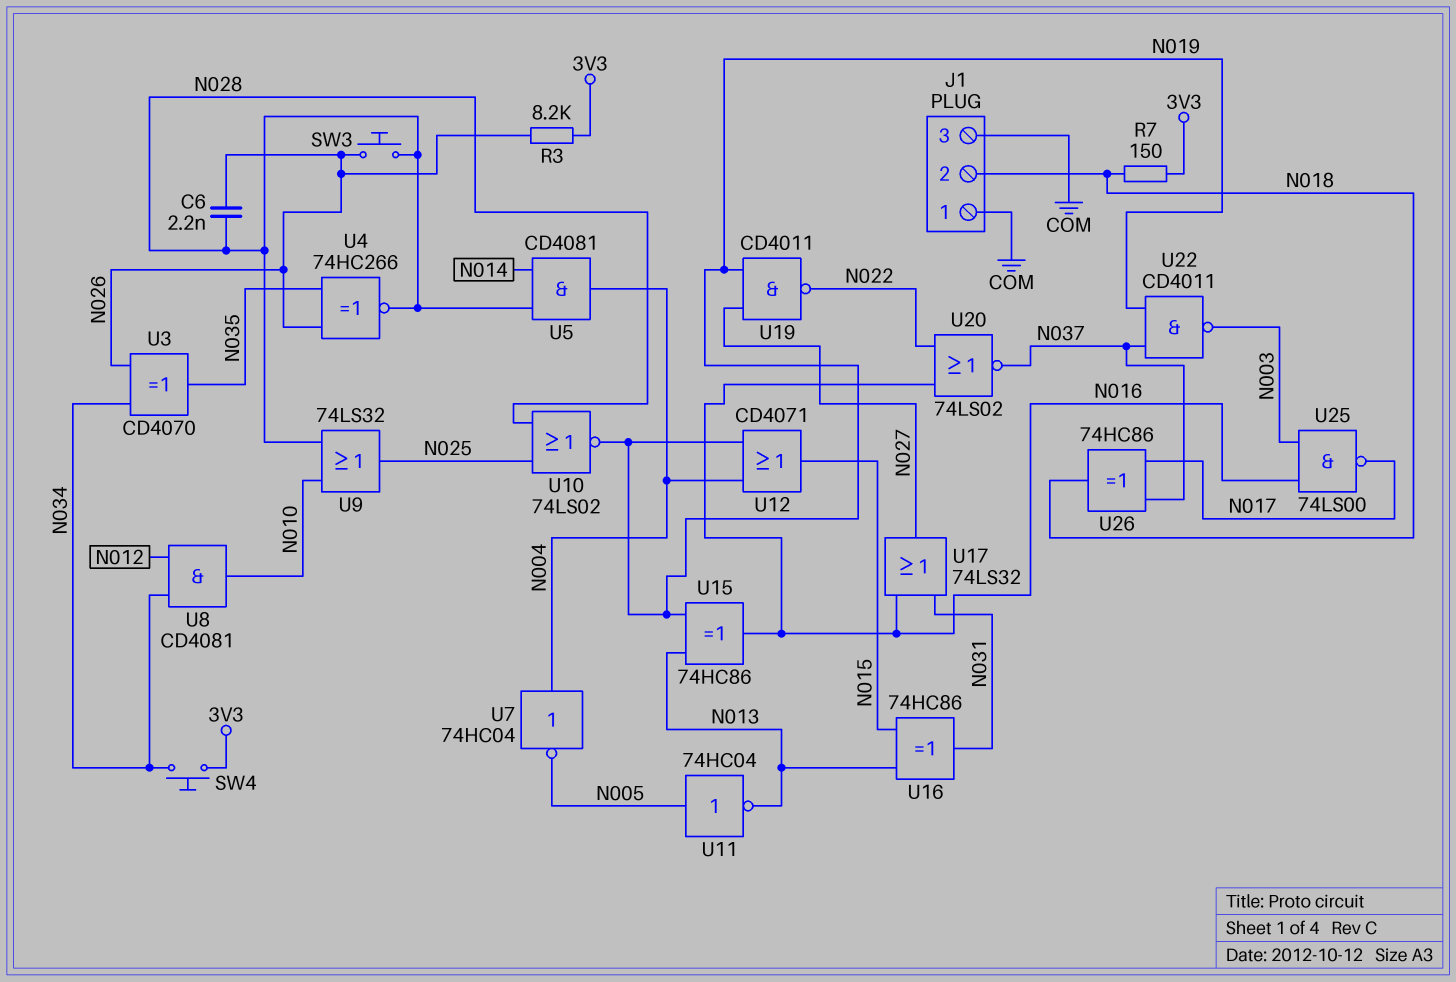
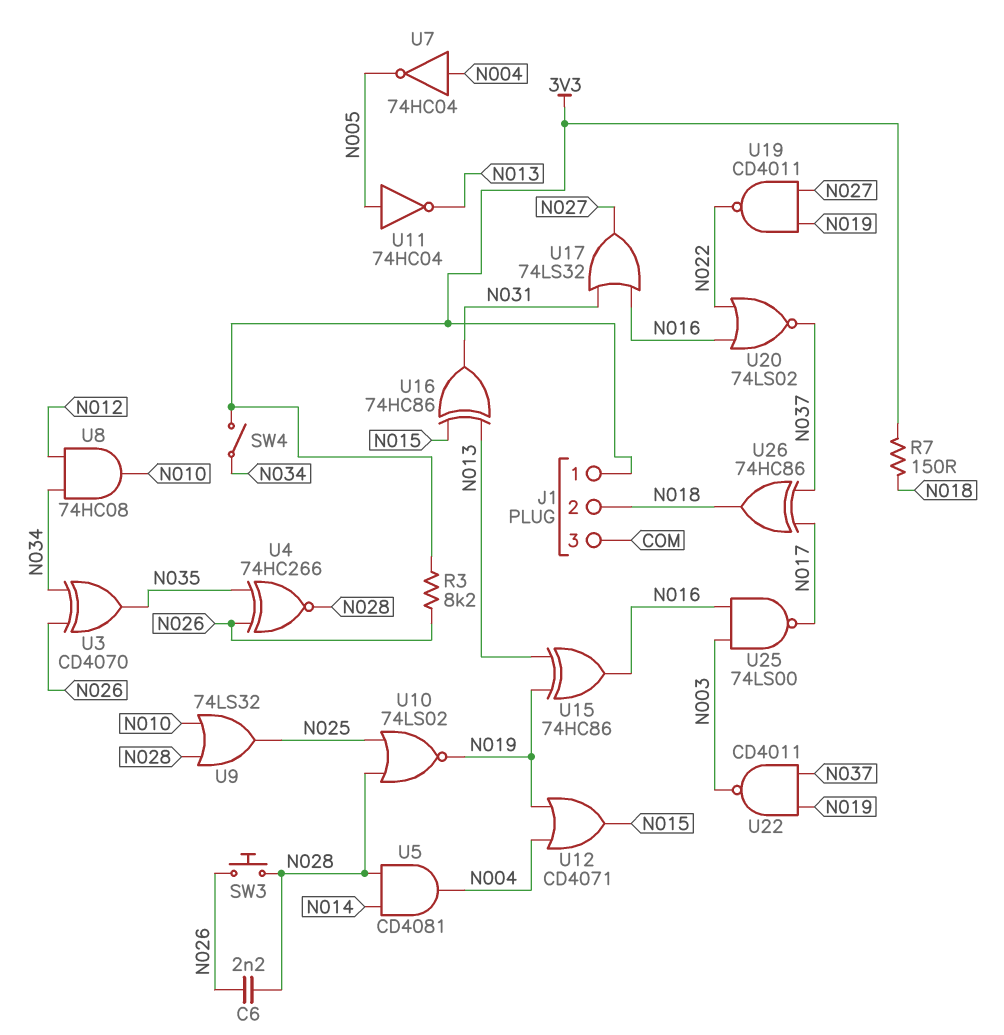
J1 pin 1: COM -> 3V3
SW4: button (3V3, N034) -> switch (3V3, N034)
U8: AND CD4081 (in N012, in N034, out N010) -> AND 74HC08 (in N012, in N034, out N010)

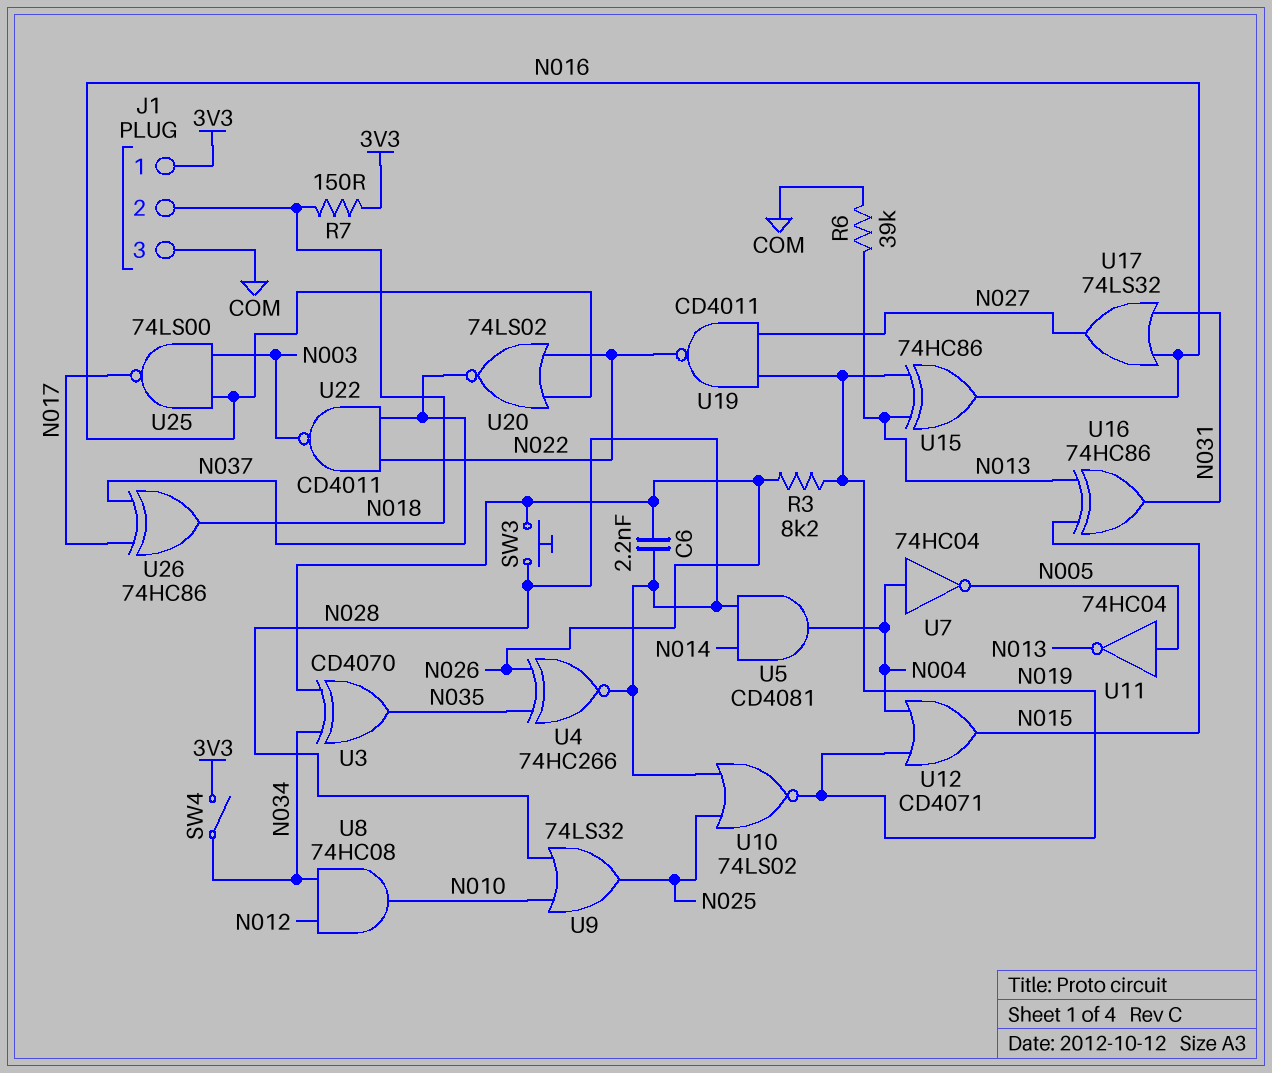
R3: 8.2k (3V3, N026) -> 8.2k (N019, N026)
R6: none -> 39k (COM, N013)
U22: NAND CD4011 (in N019, in N037, out N003) -> NAND CD4011 (in N022, in N037, out N003)

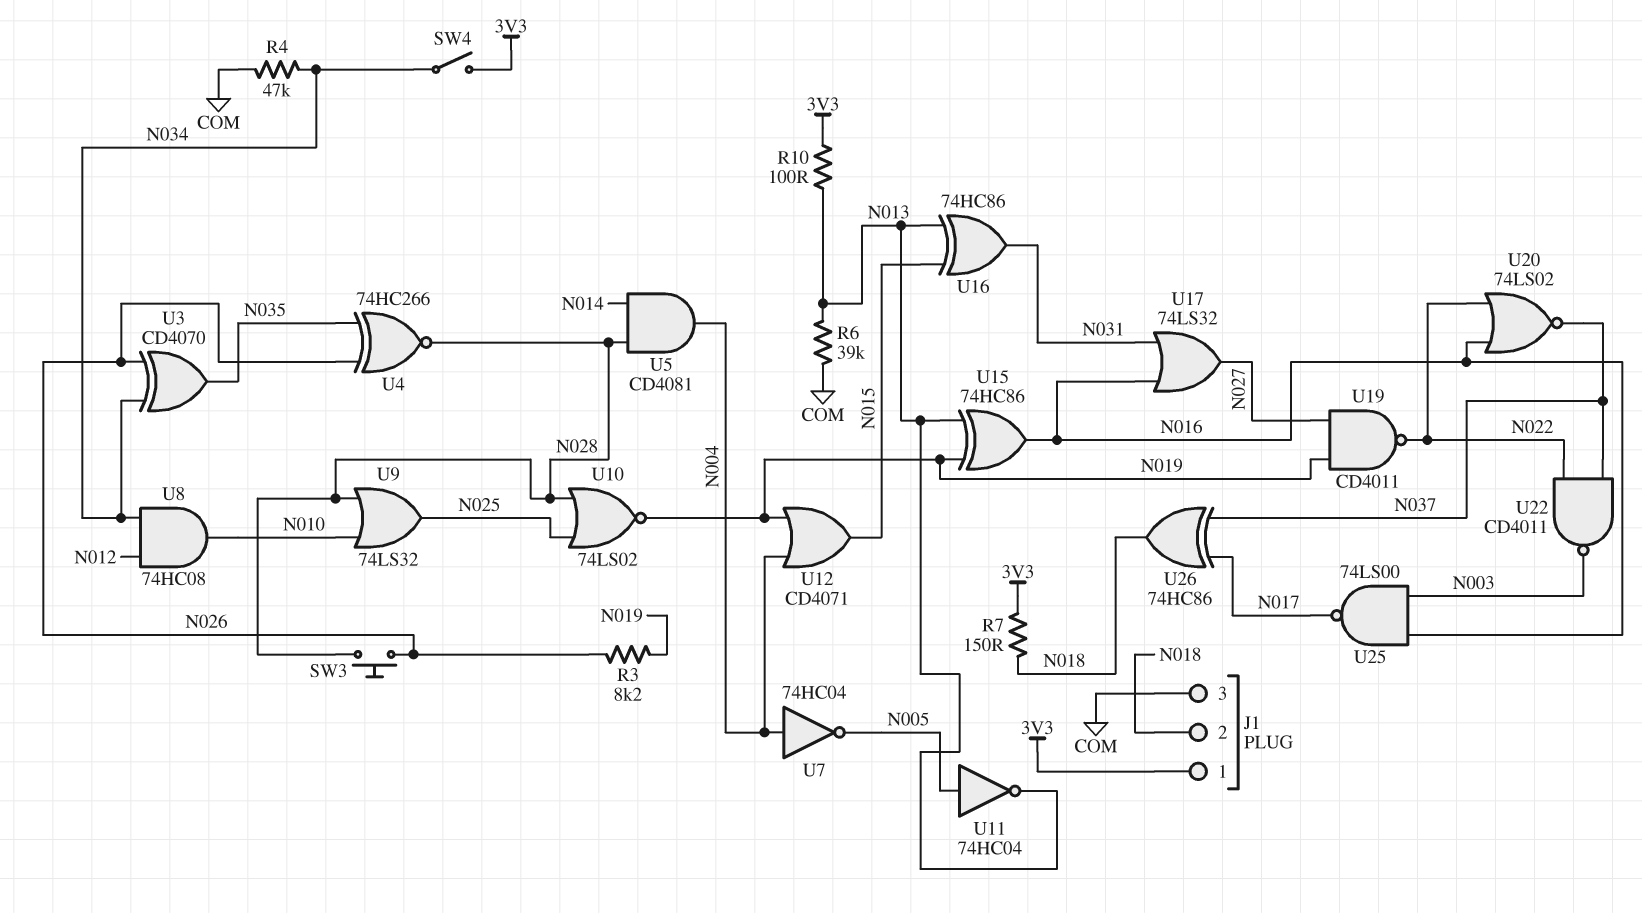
C6: 2.2nF (N026, N028) -> none
R4: none -> 47k (COM, N034)
R10: none -> 100 (3V3, N013)

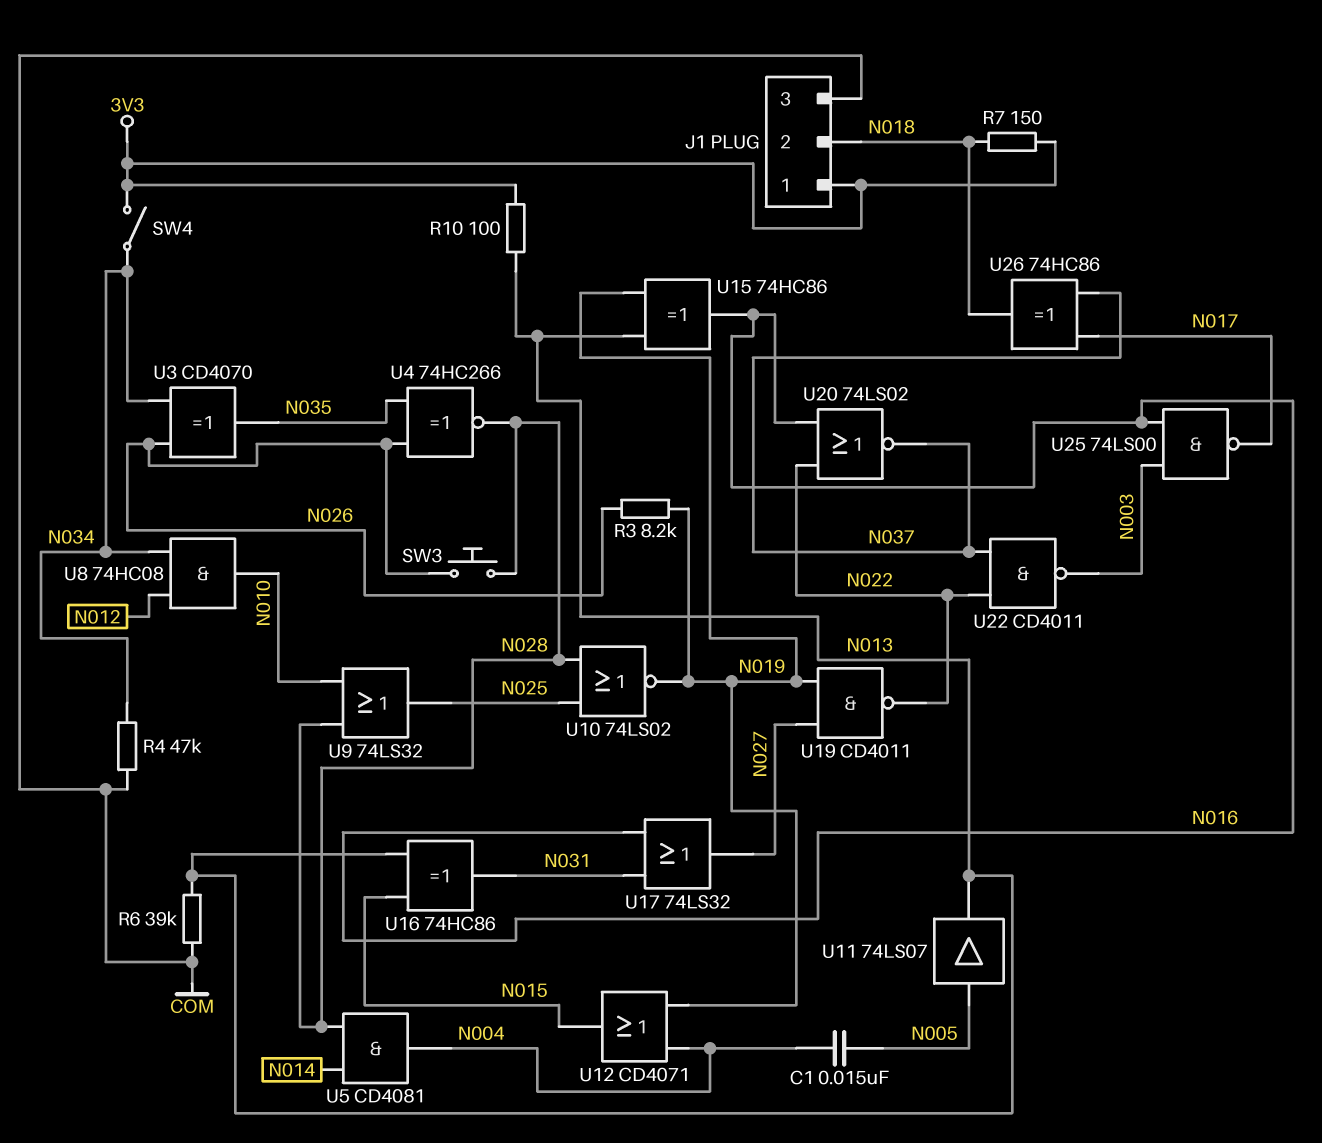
C1: none -> 15nF (N004, N005)
U7: NOT 74HC04 (in N004, out N005) -> none
U11: NOT 74HC04 (in N005, out N013) -> buffer 74LS07 (in N005, out N013)

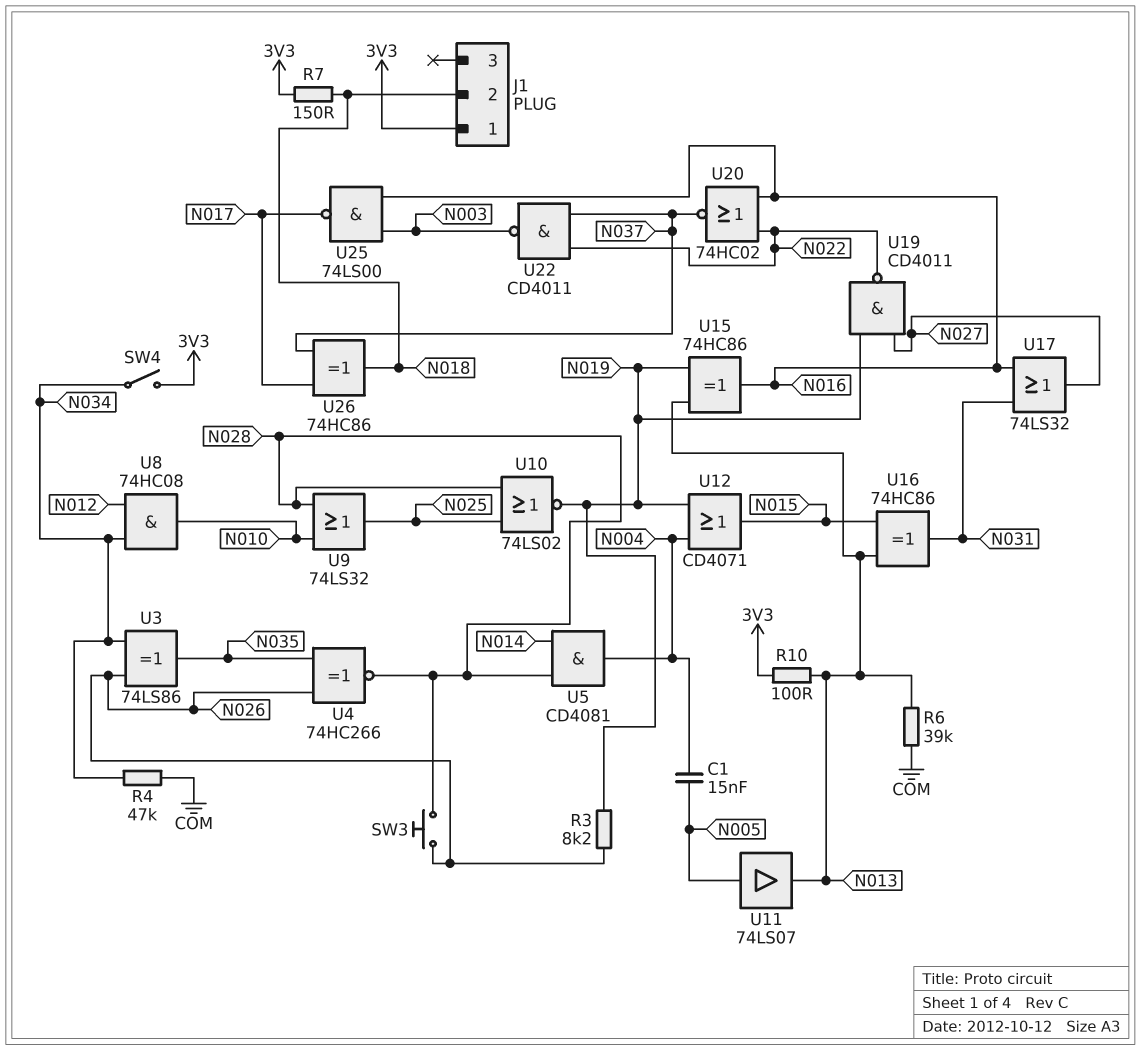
J1 pin 3: COM -> none
U3: XOR CD4070 (in N026, in N034, out N035) -> XOR 74LS86 (in N026, in N034, out N035)
U20: NOR 74LS02 (in N016, in N022, out N037) -> NOR 74HC02 (in N016, in N022, out N037)

